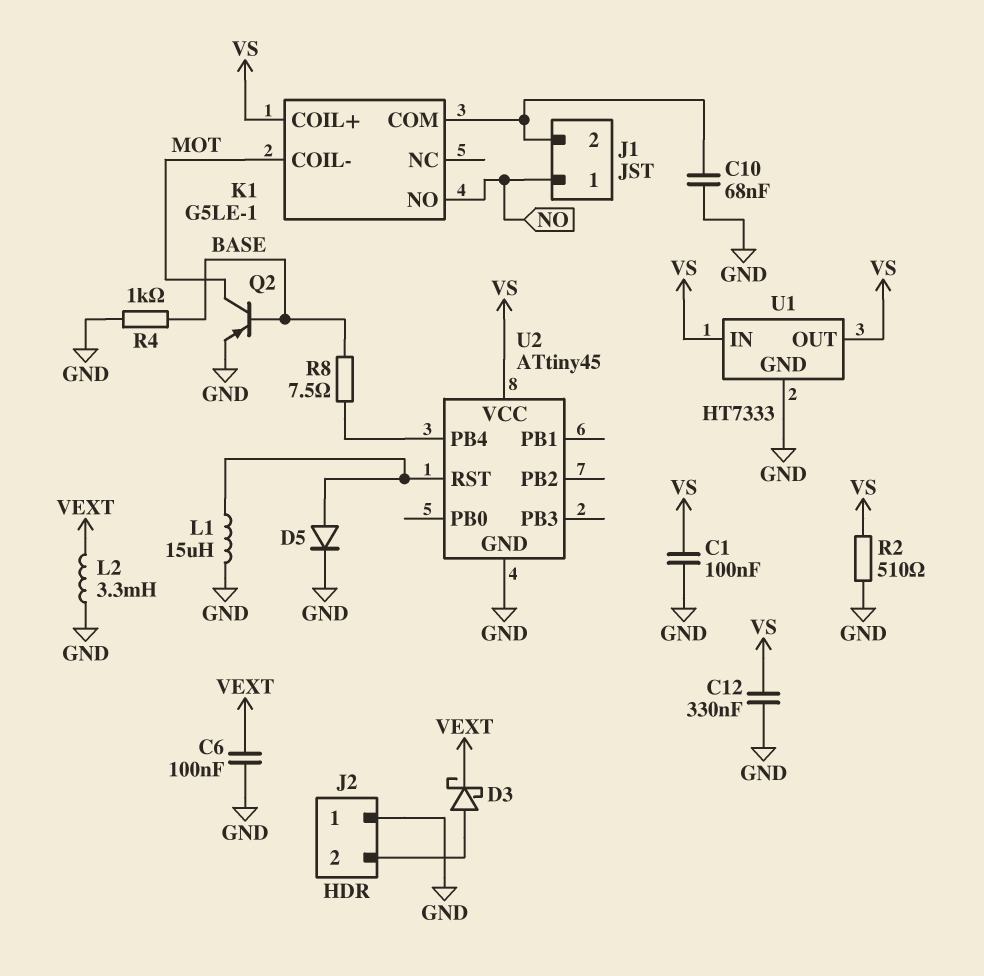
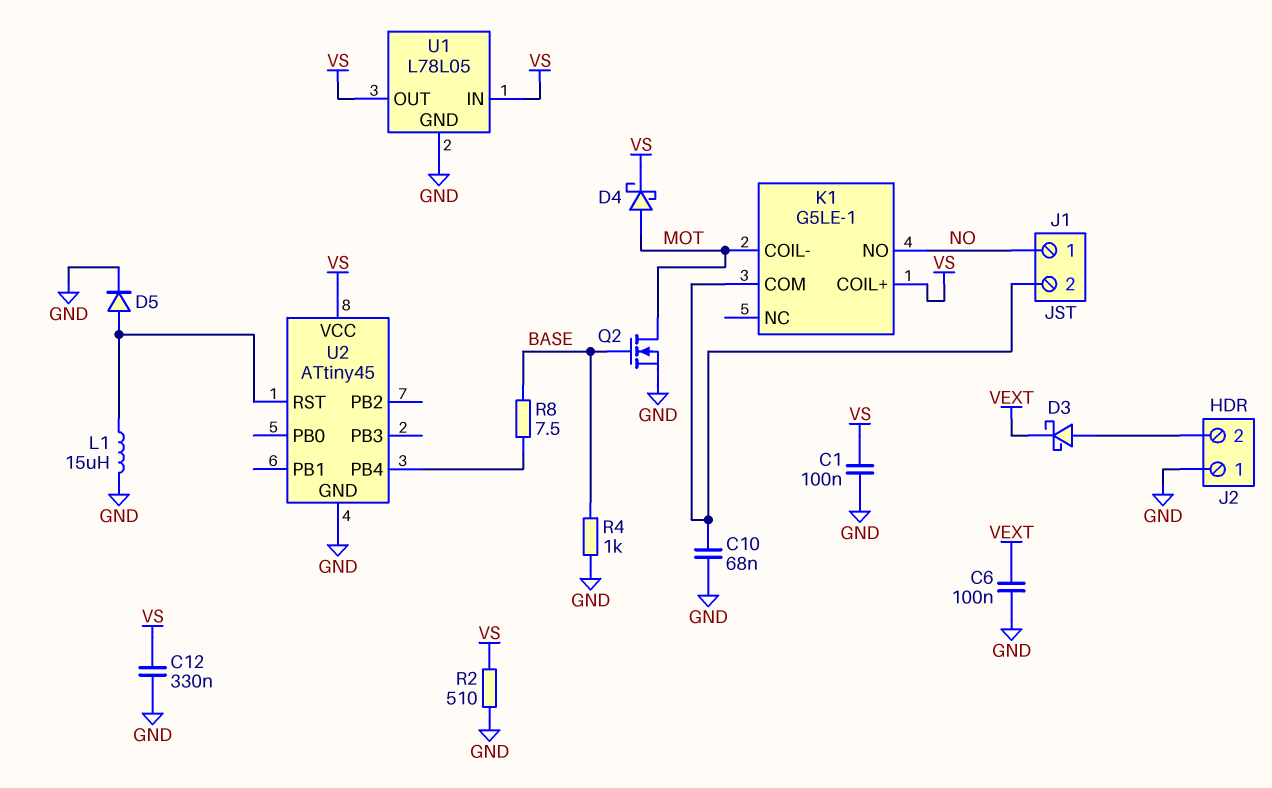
D4: none -> schottky (A MOT, K VS)
L2: 3.3mH (GND, VEXT) -> none
Q2: PNP (B BASE, C MOT, E GND) -> NMOS (G BASE, D MOT, S GND)
U1: HT7333 -> L78L05

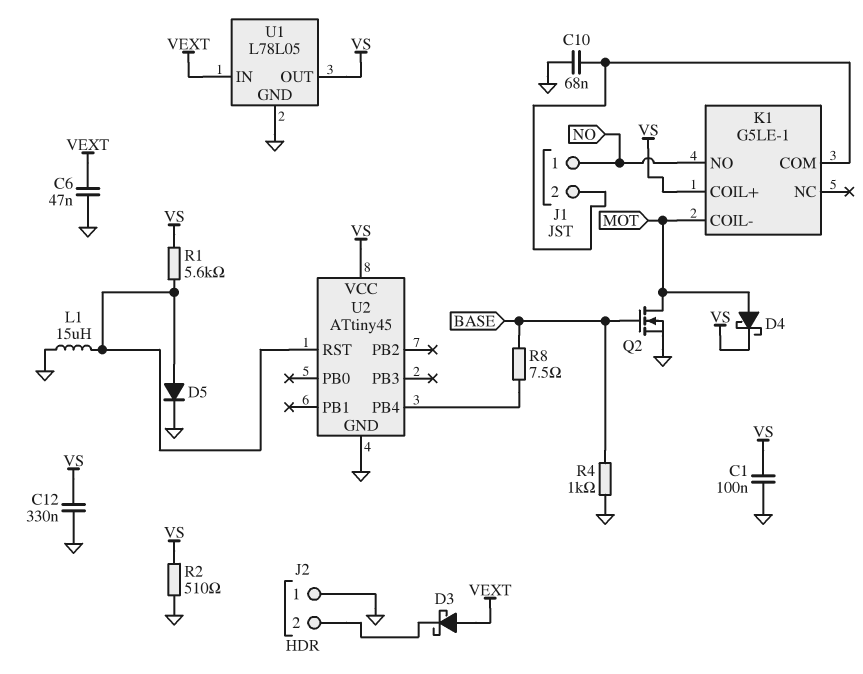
C6: 100nF (GND, VEXT) -> 47nF (GND, VEXT)
D3: schottky (A J2/2, K VEXT) -> schottky (A VEXT, K J2/2)
R1: none -> 5.6k (U2/RST, VS)
U1 pin IN: VS -> VEXT

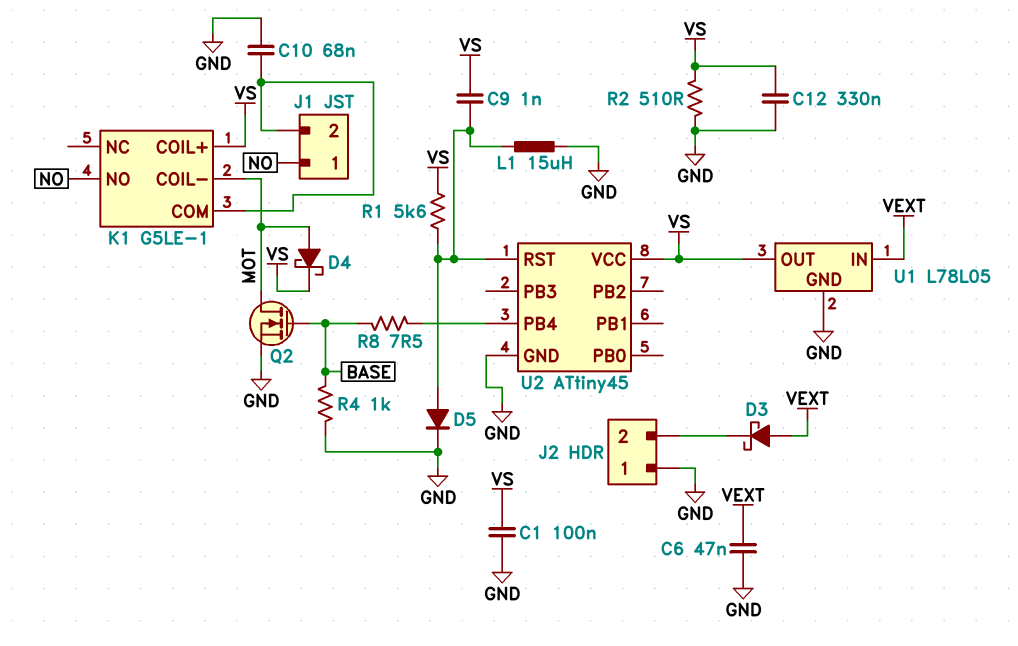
C9: none -> 1nF (U2/RST, VS)

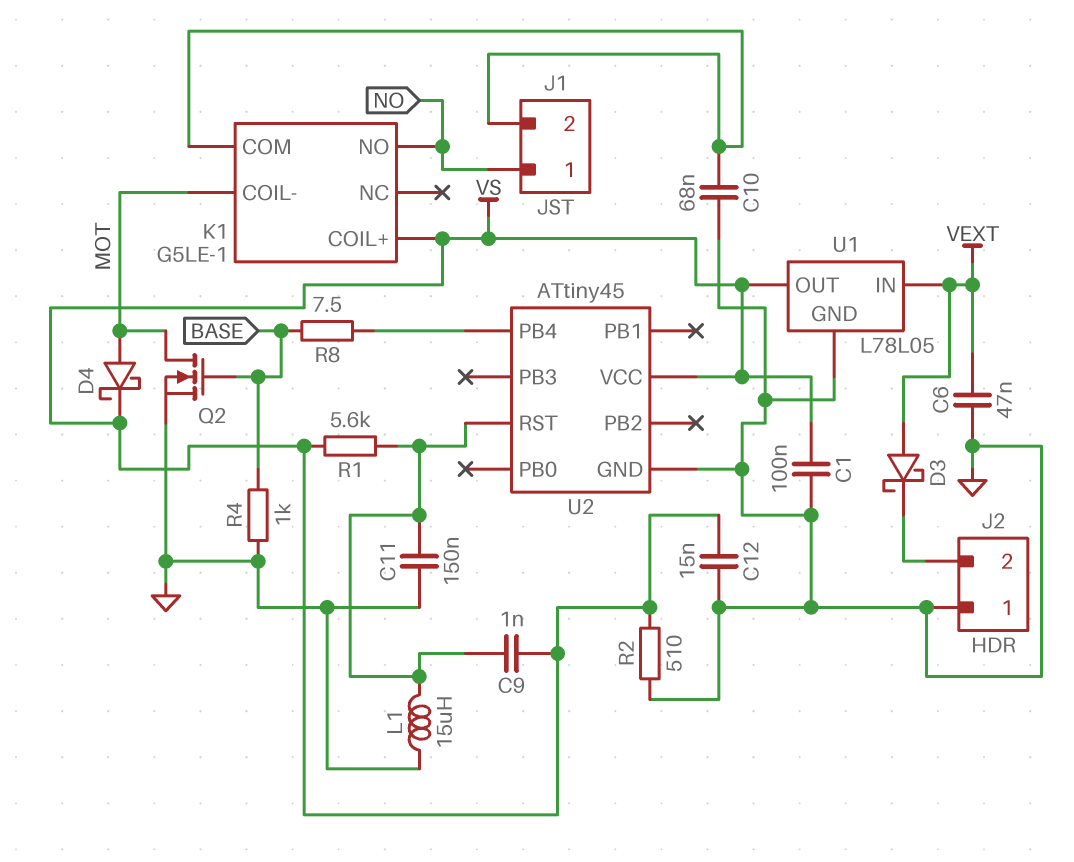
C11: none -> 150nF (GND, U2/RST)
C12: 330nF (GND, VS) -> 15nF (GND, VS)
D5: diode (A U2/RST, K GND) -> none

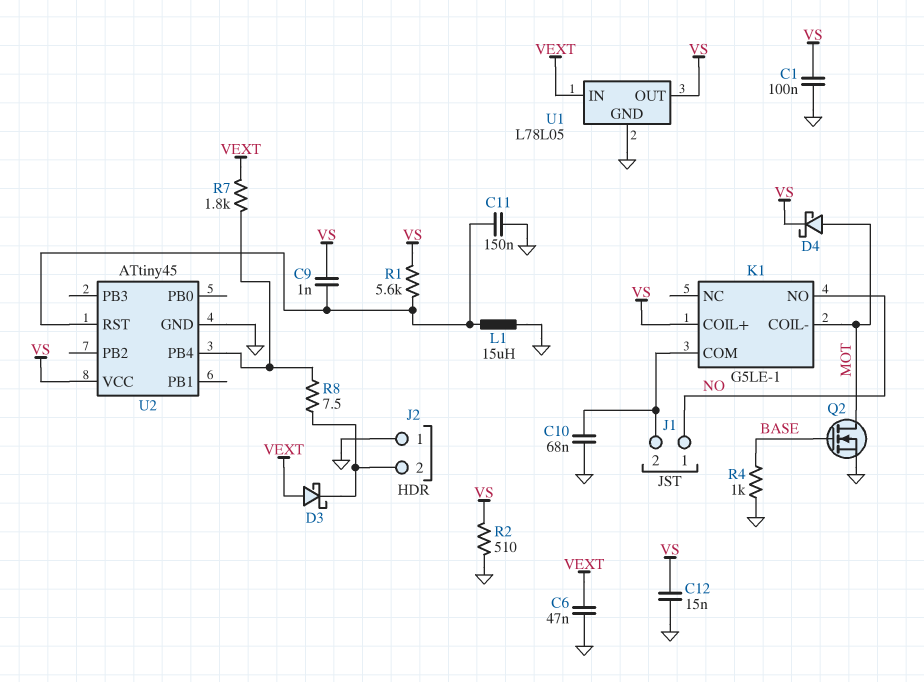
R7: none -> 1.8k (U2/PB4, VEXT)
R8: 7.5 (BASE, U2/PB4) -> 7.5 (J2/2, U2/PB4)

